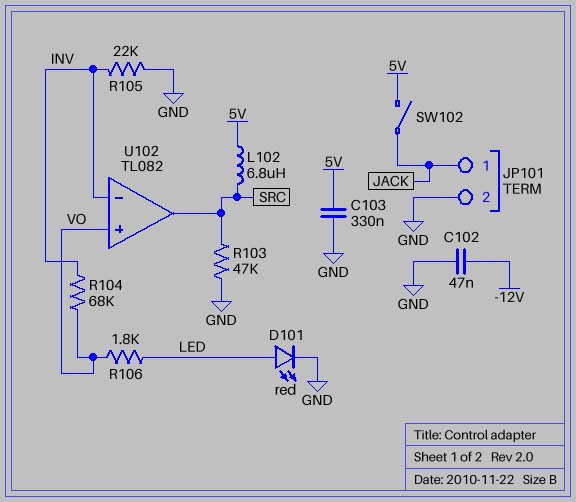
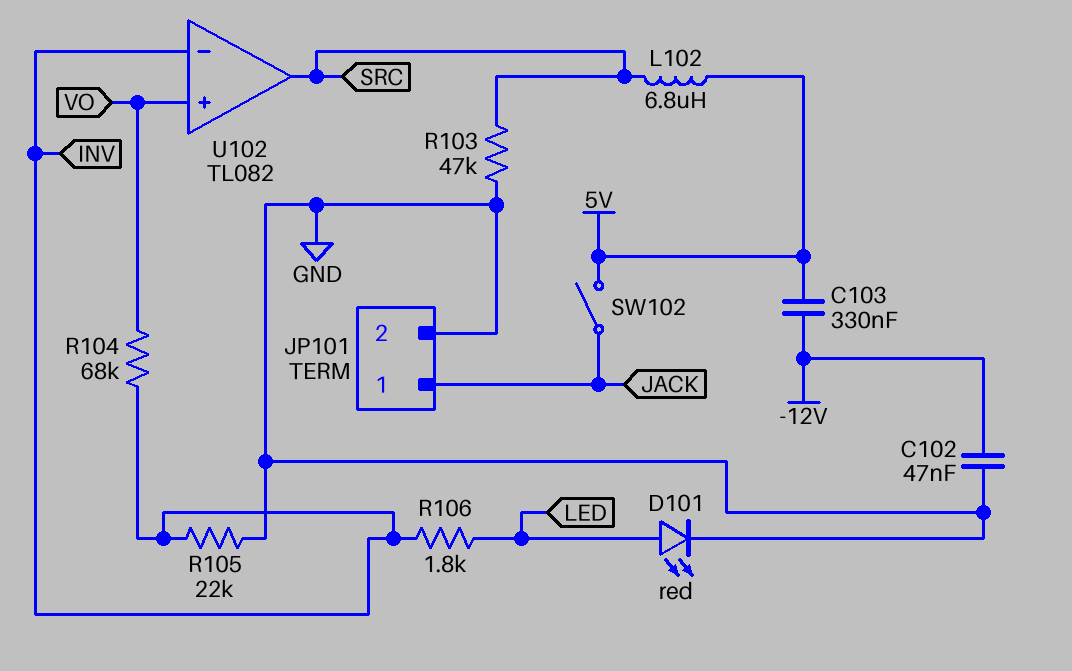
C103: 330nF (5V, GND) -> 330nF (-12V, 5V)
R106: 1.8k (LED, VO) -> 1.8k (INV, LED)

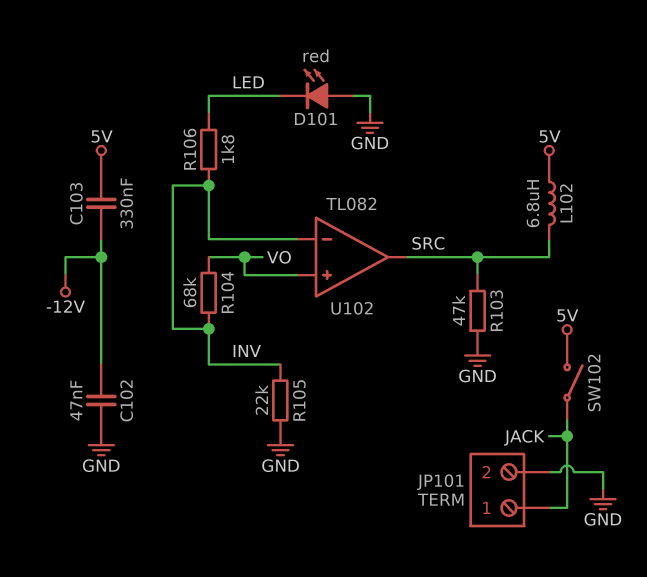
D101: LED red (A LED, K GND) -> LED red (A GND, K LED)

